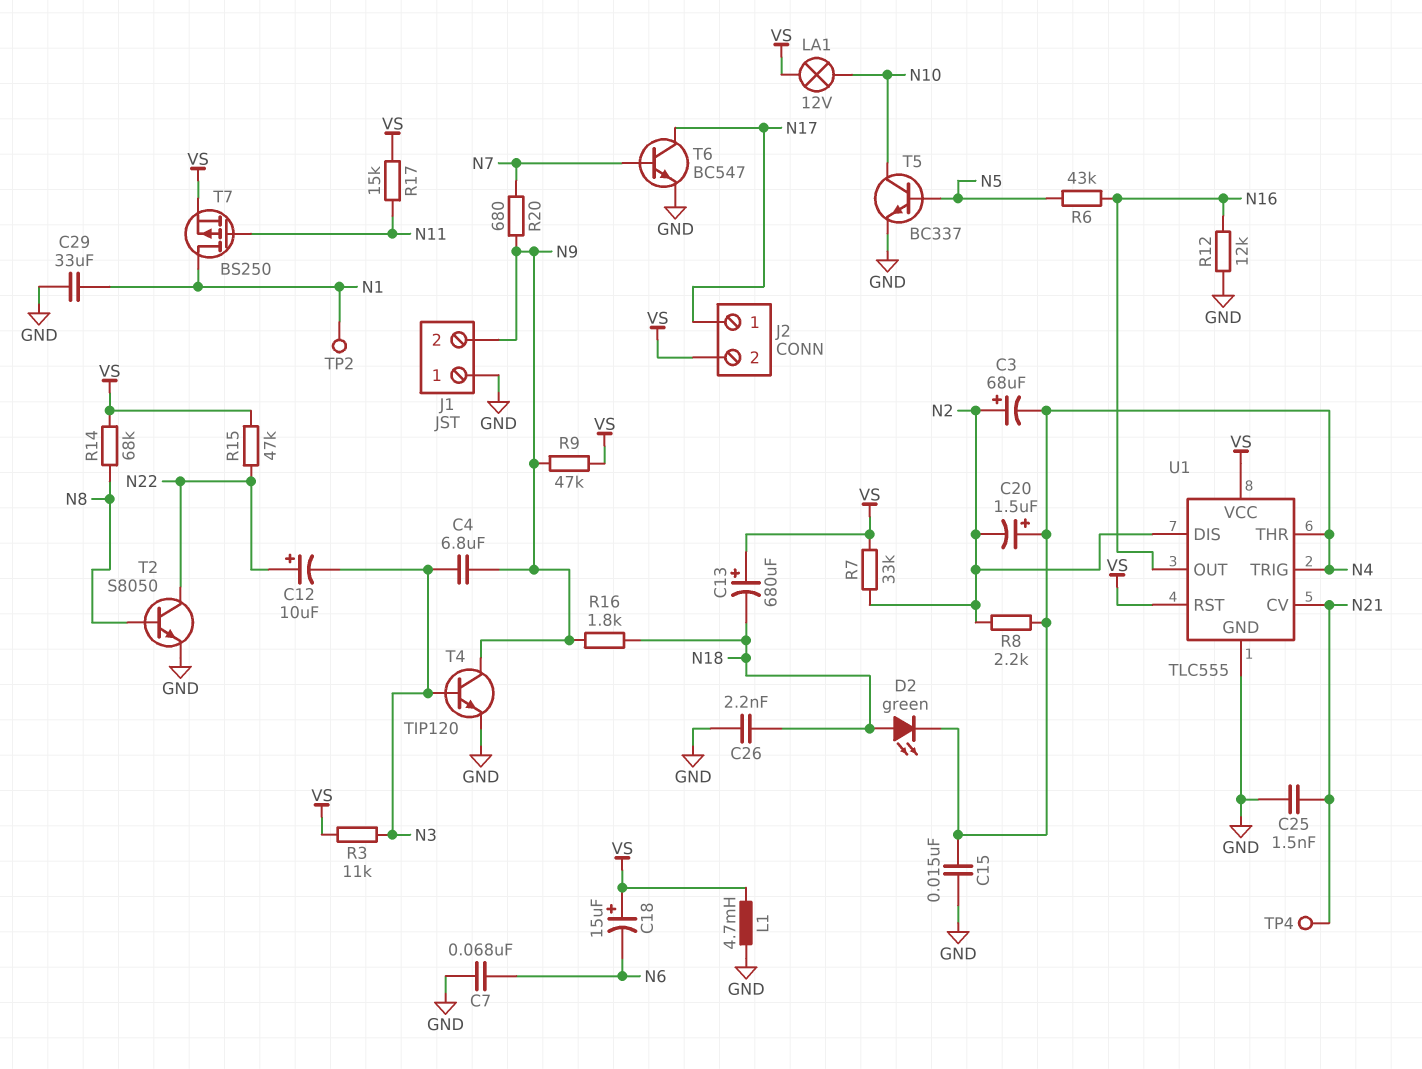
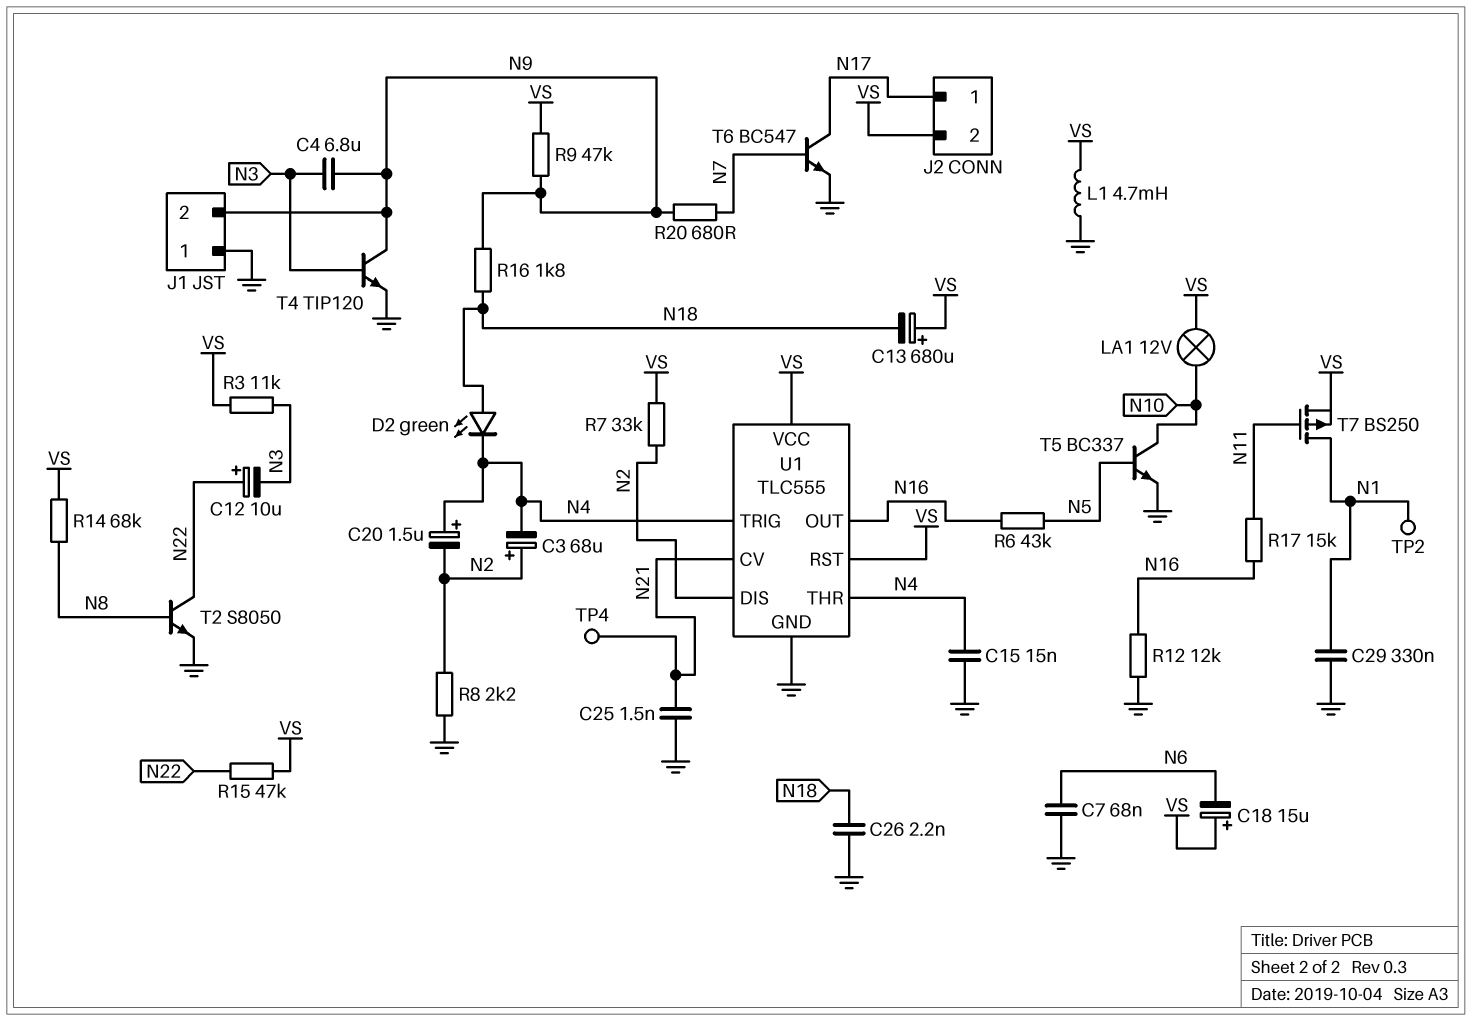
C29: 33uF (GND, N1) -> 330nF (GND, N1)
R8: 2.2k (N2, N4) -> 2.2k (GND, N2)
R17: 15k (N11, VS) -> 15k (N11, N16)

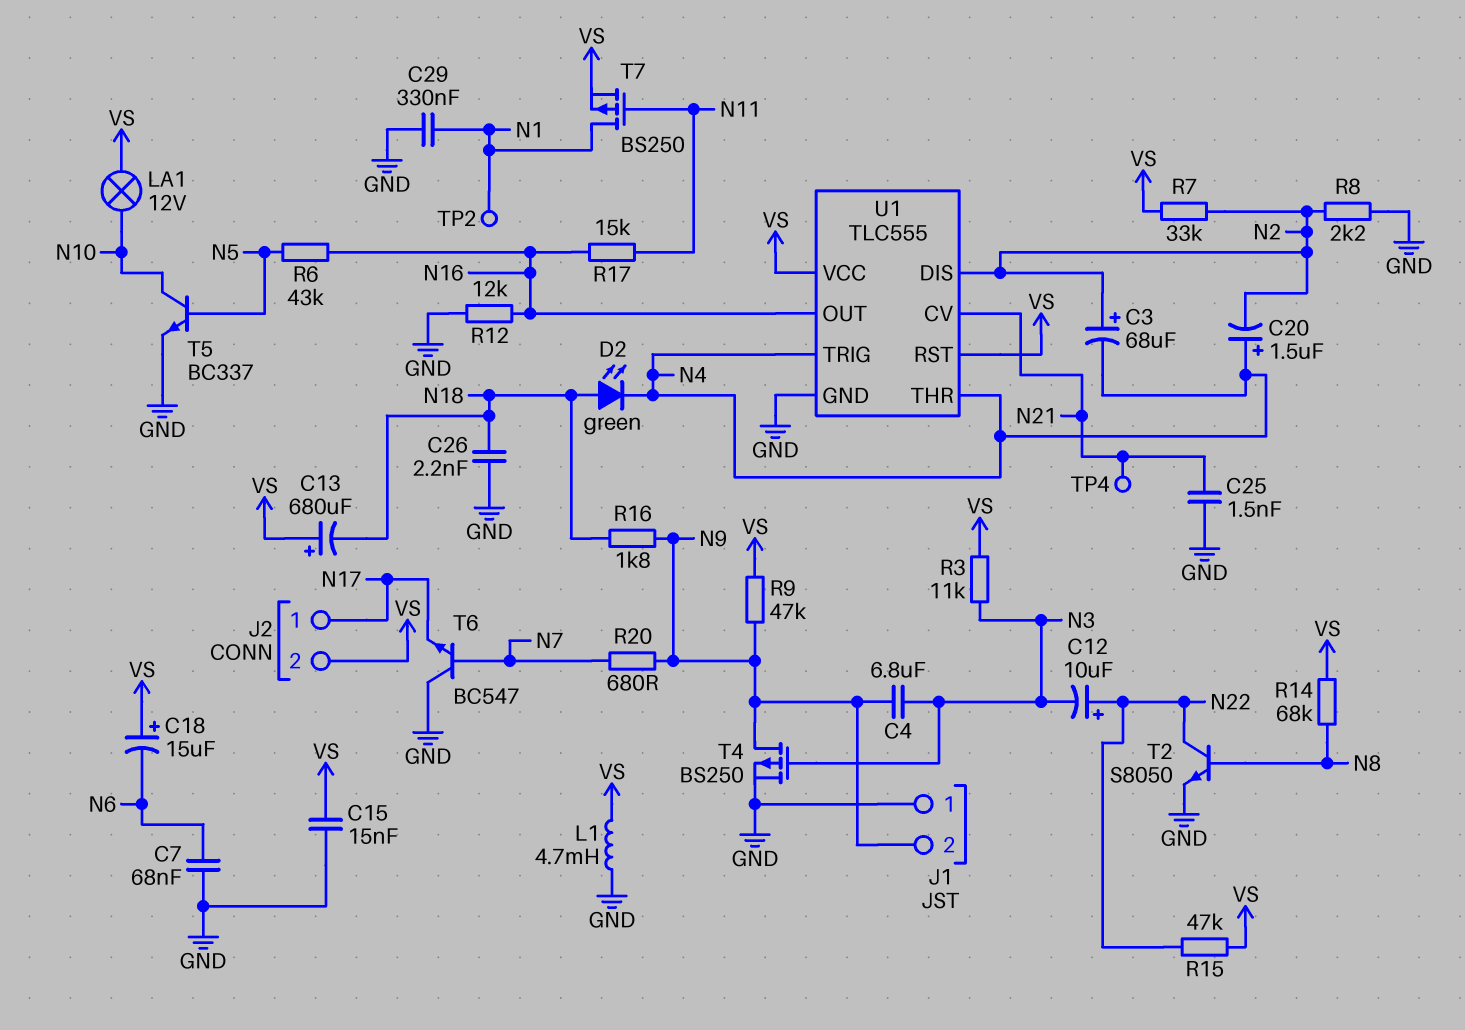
C15: 15nF (GND, N4) -> 15nF (GND, VS)
T4: NPN TIP120 (B N3, C N9, E GND) -> PMOS BS250 (G N3, D N9, S GND)
T6: NPN BC547 (B N7, C N17, E GND) -> NPN BC547 (B N7, C GND, E N17)

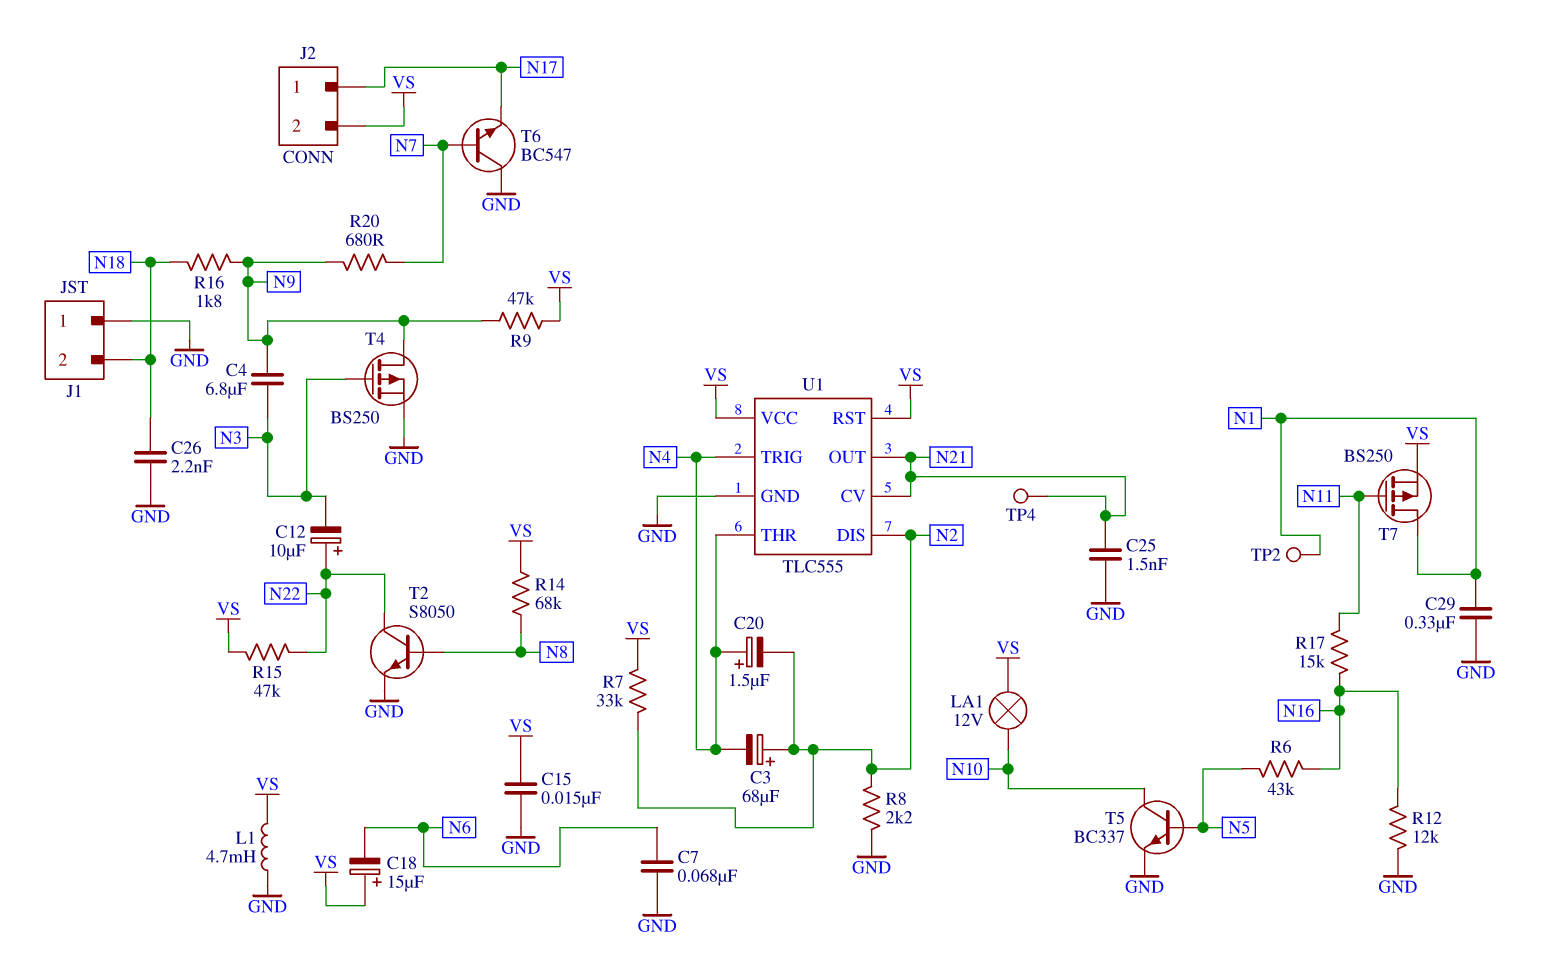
C13: 680uF (plus VS, minus N18) -> none
D2: LED green (A N18, K N4) -> none
J1 pin 2: N9 -> N18
R3: 11k (N3, VS) -> none
U1 pin OUT: N16 -> N21

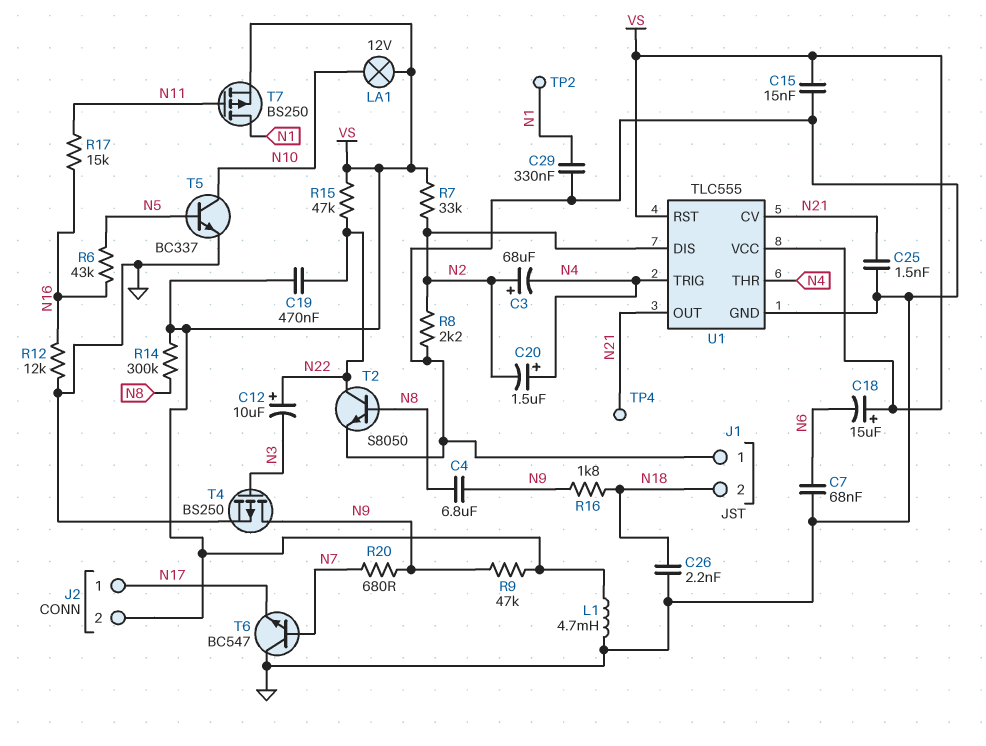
C4: 6.8uF (N3, N9) -> 6.8uF (N8, N9)
C19: none -> 470nF (N22, VS)
R14: 68k (N8, VS) -> 300k (N8, VS)

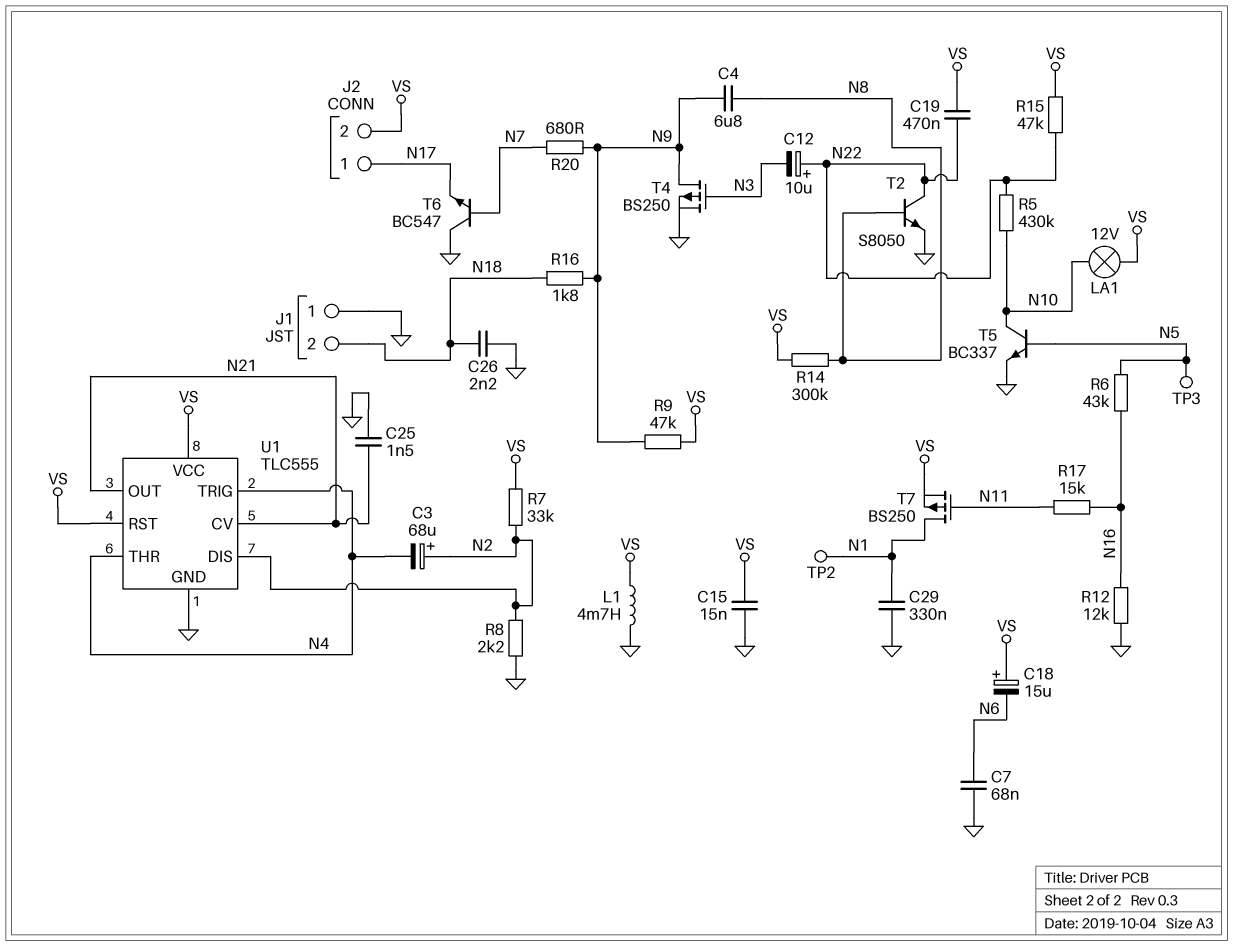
C20: 1.5uF (plus N4, minus N2) -> none
R5: none -> 430k (N10, N22)
TP3: none -> test point (N5)
TP4: test point (N21) -> none

